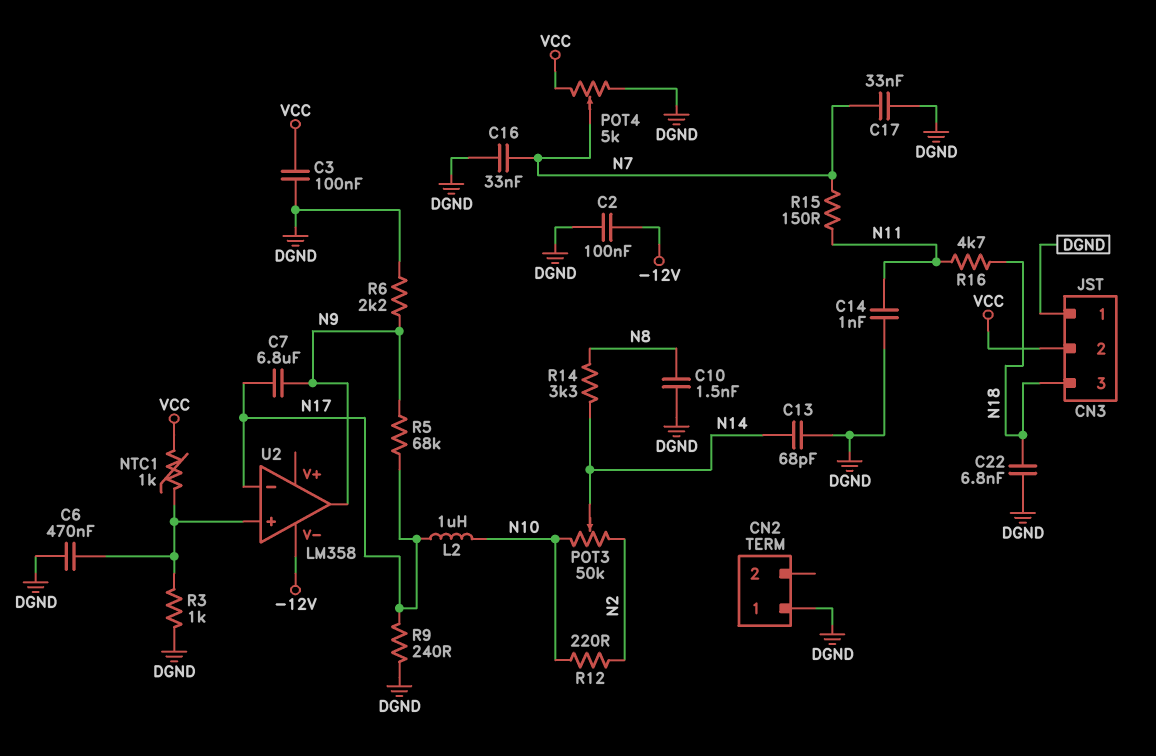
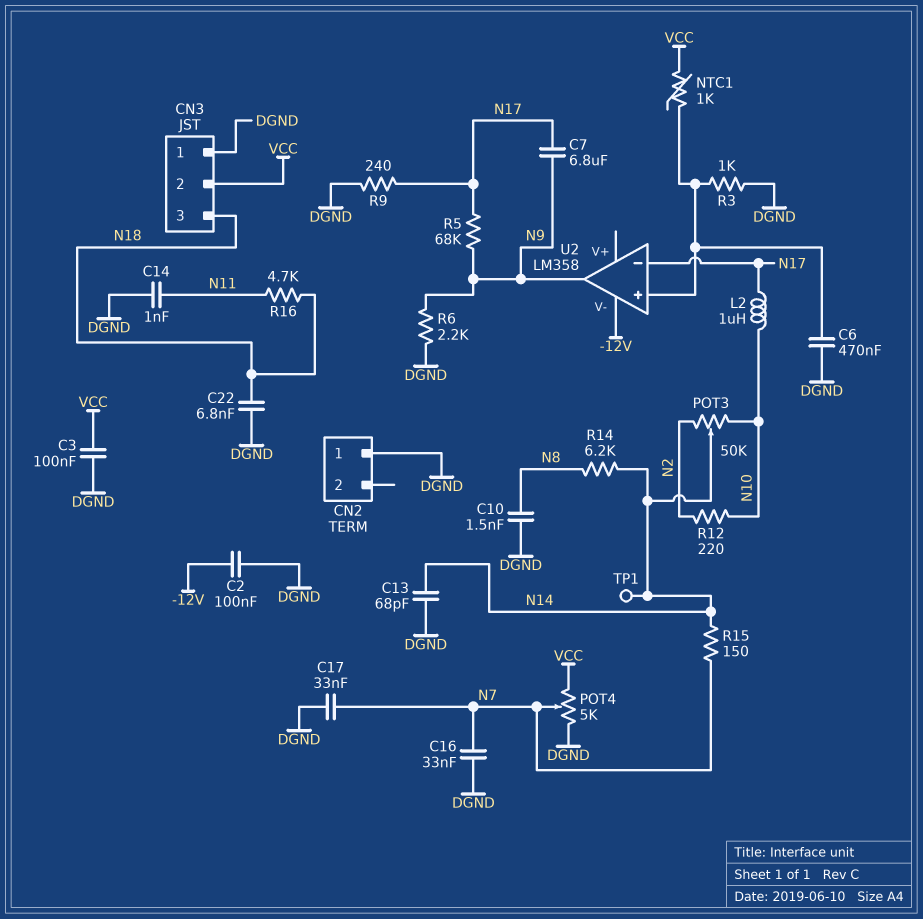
R14: 3.3k (N8, N14) -> 6.2k (N8, N14)
R15: 150 (N7, N11) -> 150 (N7, N14)
TP1: none -> test point (N14)

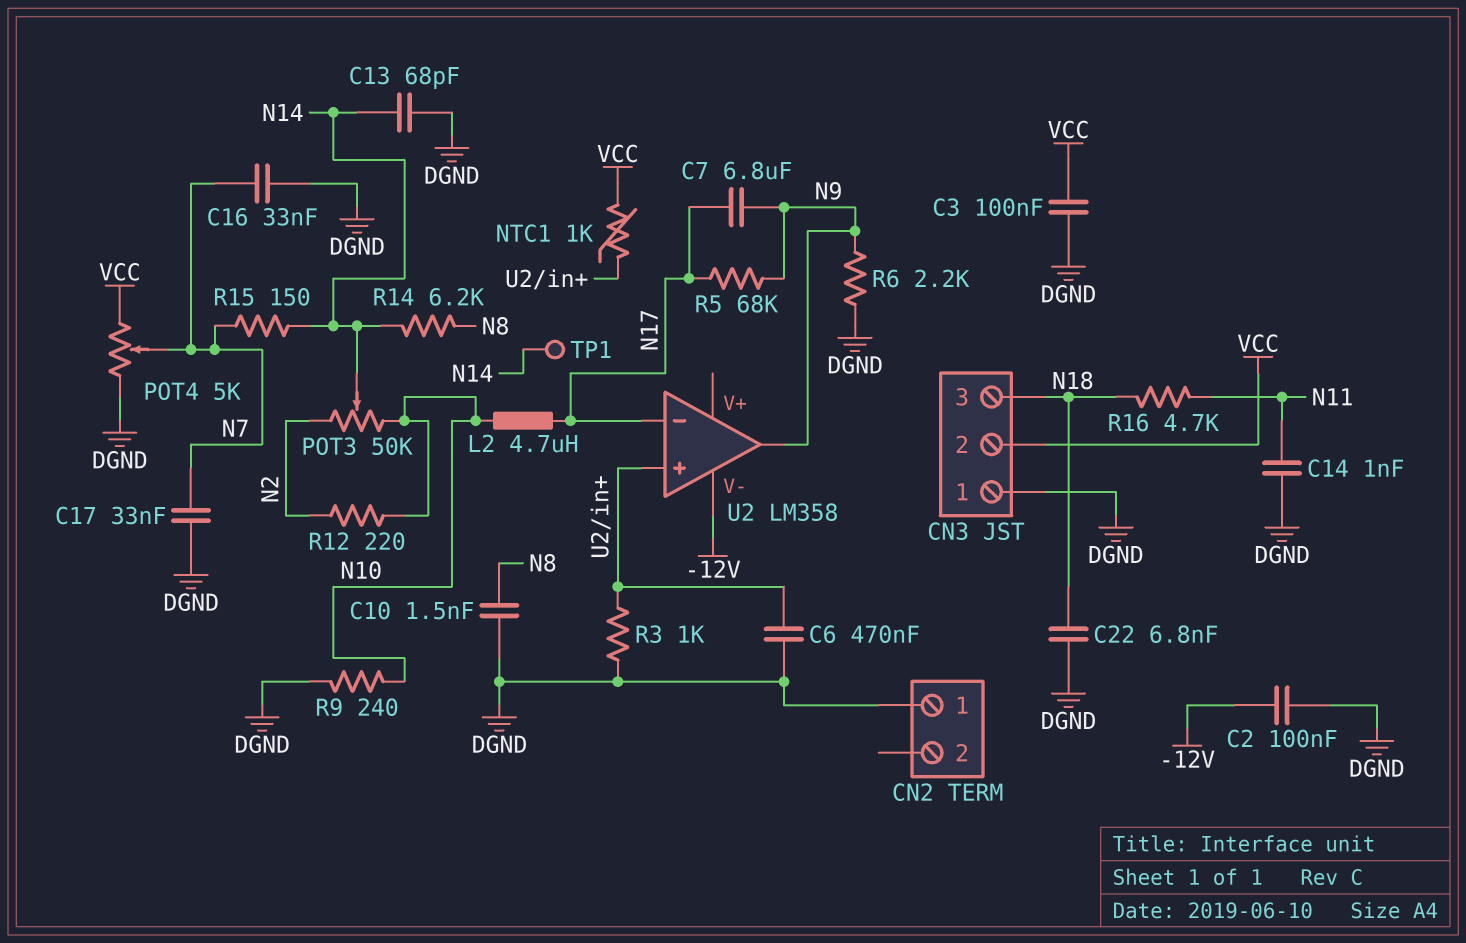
L2: 1uH (N10, N17) -> 4.7uH (N10, N17)
R9: 240 (DGND, N17) -> 240 (DGND, N10)

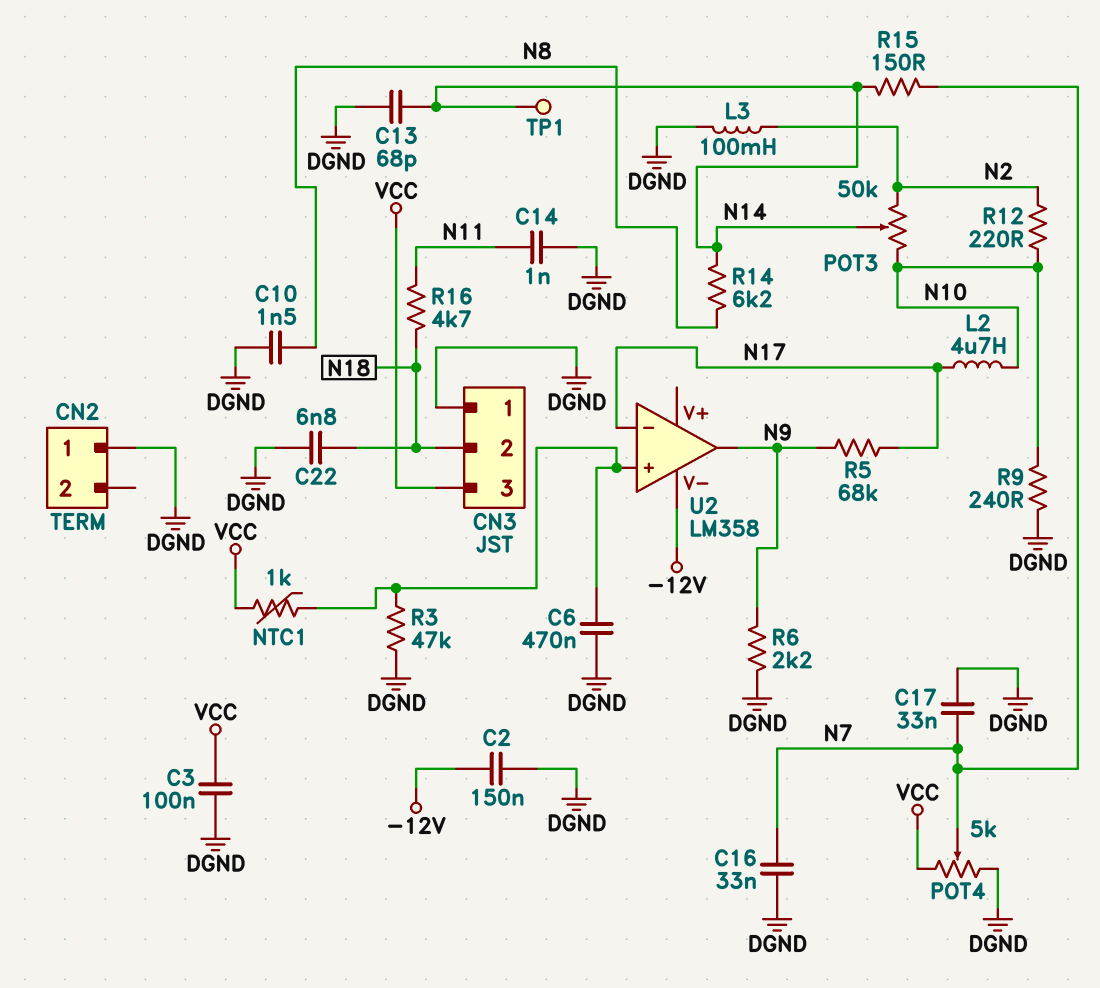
C2: 100nF (-12V, DGND) -> 150nF (-12V, DGND)
C7: 6.8uF (N9, N17) -> none
CN3 pin 2: VCC -> N18
CN3 pin 3: N18 -> VCC
L3: none -> 100mH (DGND, N2)
R3: 1k (DGND, U2/in+) -> 47k (DGND, U2/in+)

